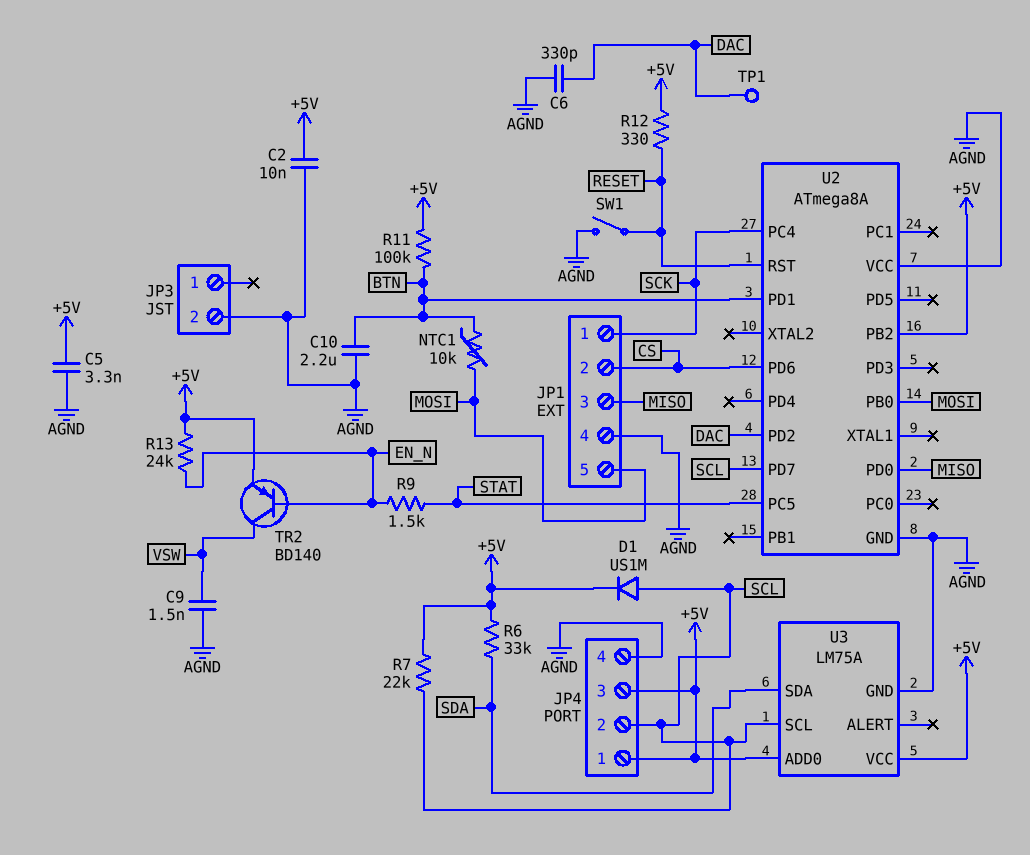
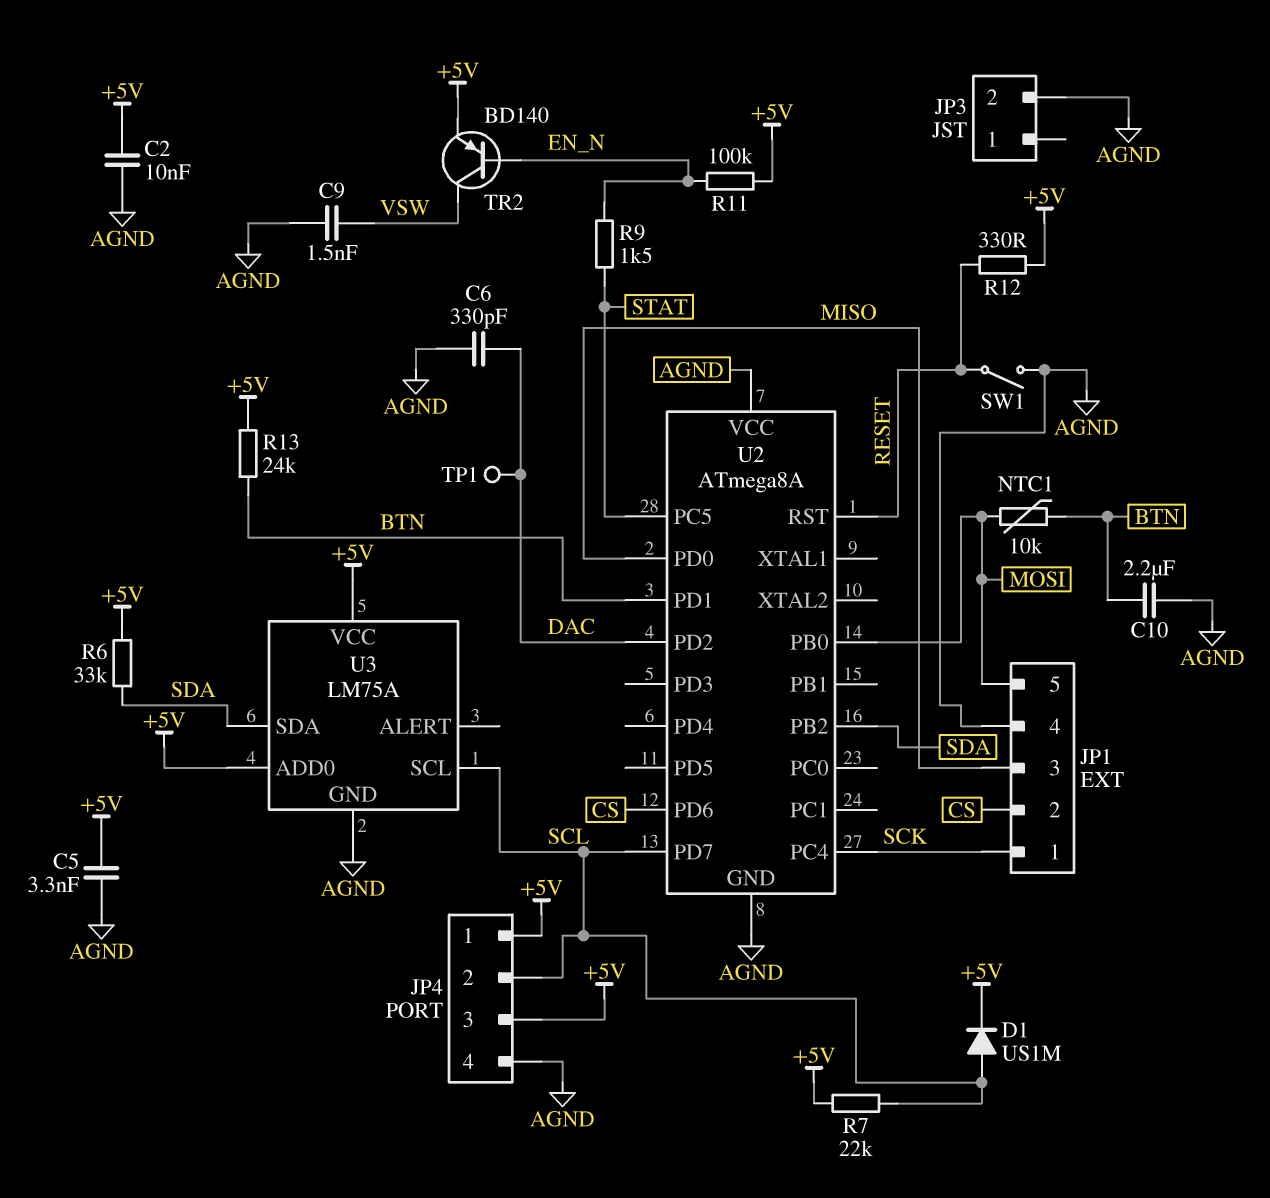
R11: 100k (+5V, BTN) -> 100k (+5V, EN_N)
R13: 24k (+5V, EN_N) -> 24k (+5V, BTN)
U2 pin PB2: +5V -> SDA

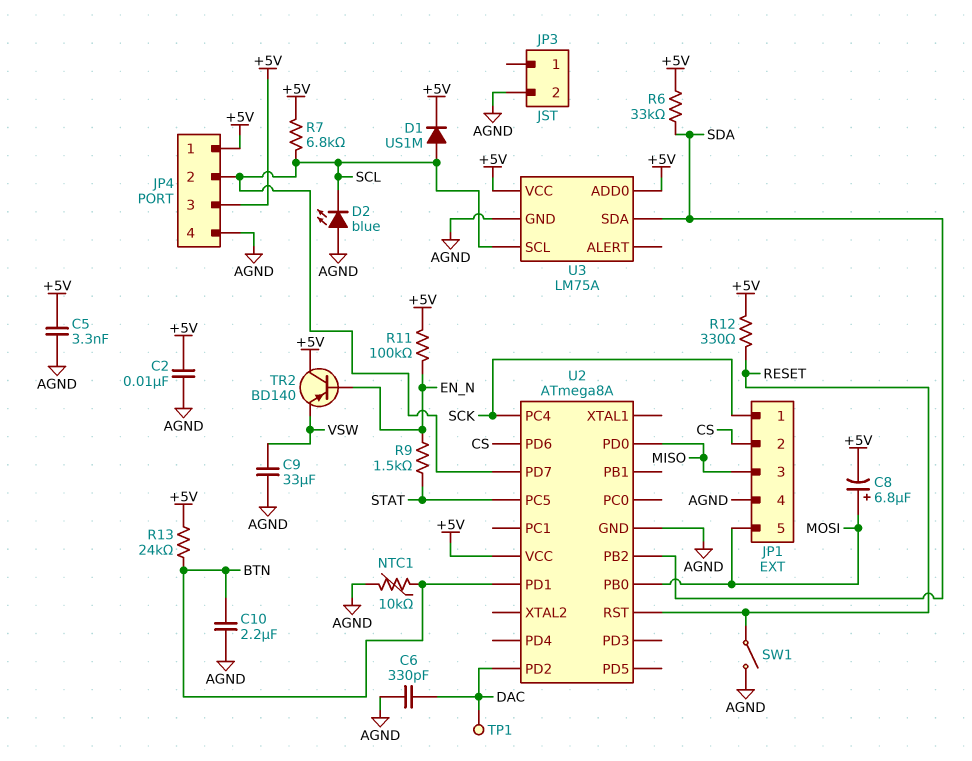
C8: none -> 6.8uF (plus MOSI, minus +5V)
C9: 1.5nF (AGND, VSW) -> 33uF (AGND, VSW)
D2: none -> LED blue (A AGND, K SCL)
NTC1: 10k (BTN, MOSI) -> 10k (AGND, BTN)
R7: 22k (+5V, SCL) -> 6.8k (+5V, SCL)
TR2: PNP BD140 (B EN_N, C VSW, E +5V) -> PNP BD140 (B EN_N, C +5V, E VSW)
U2 pin VCC: AGND -> +5V

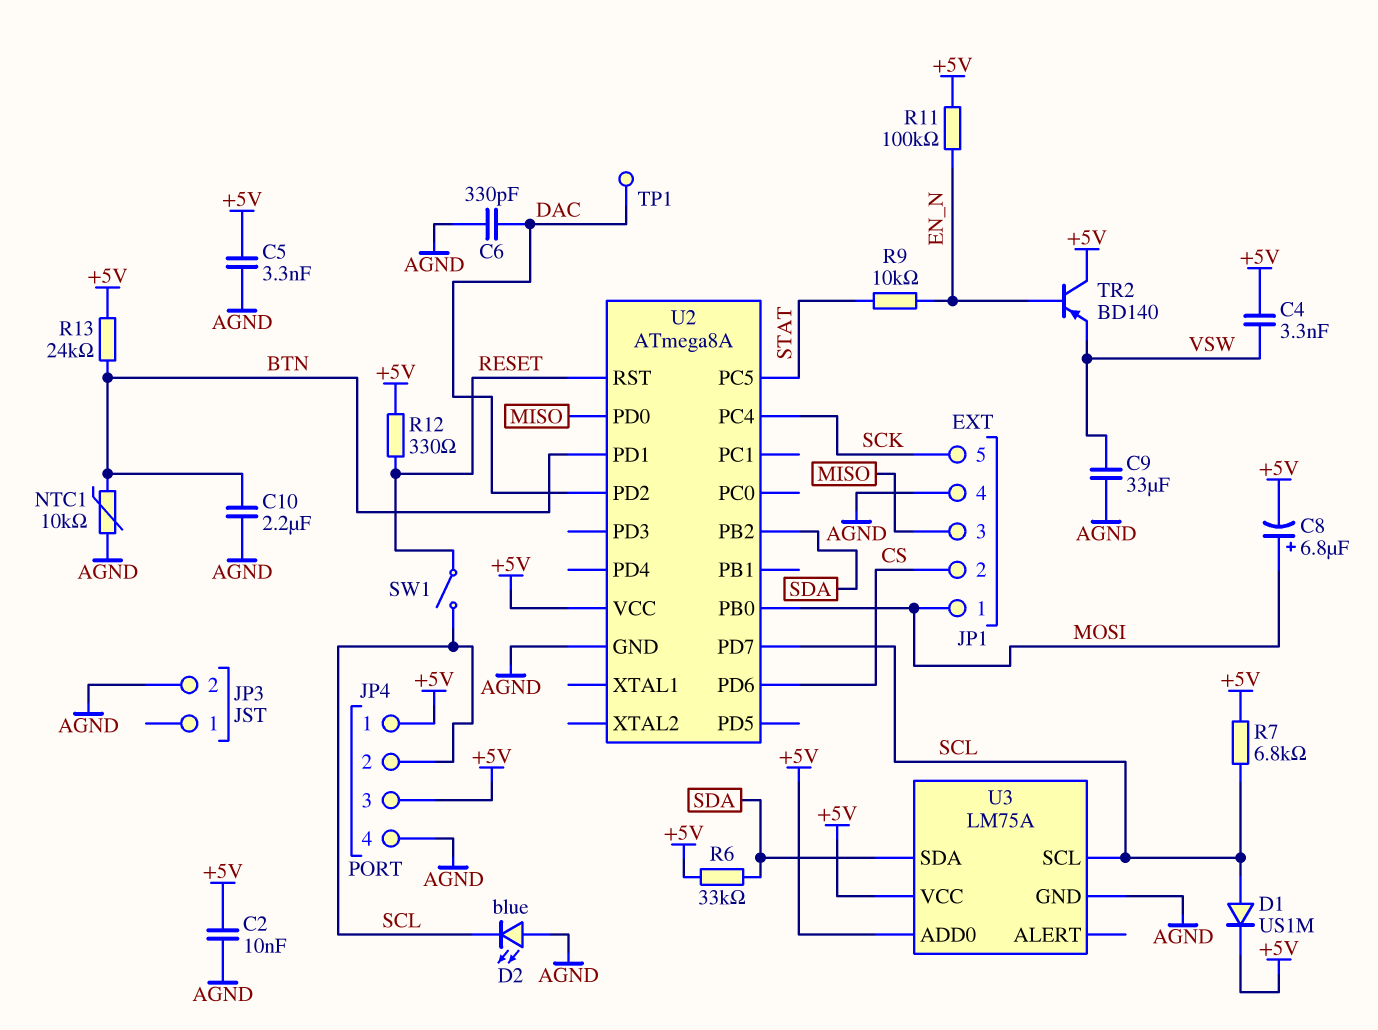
C4: none -> 3.3nF (+5V, VSW)
JP1 pin 1: SCK -> MOSI
JP1 pin 5: MOSI -> SCK
R9: 1.5k (EN_N, STAT) -> 10k (EN_N, STAT)
SW1: switch (AGND, RESET) -> switch (RESET, SCL)

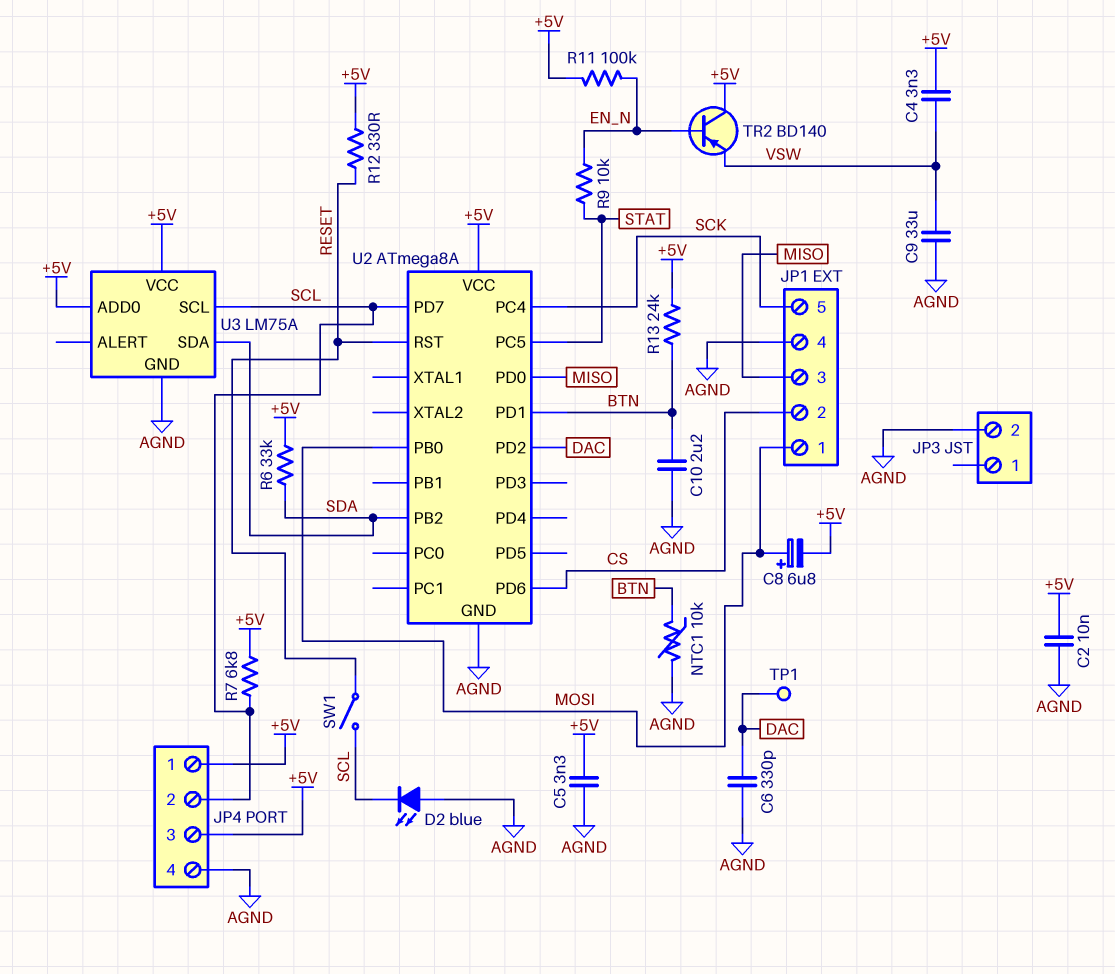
D1: diode US1M (A SCL, K +5V) -> none

